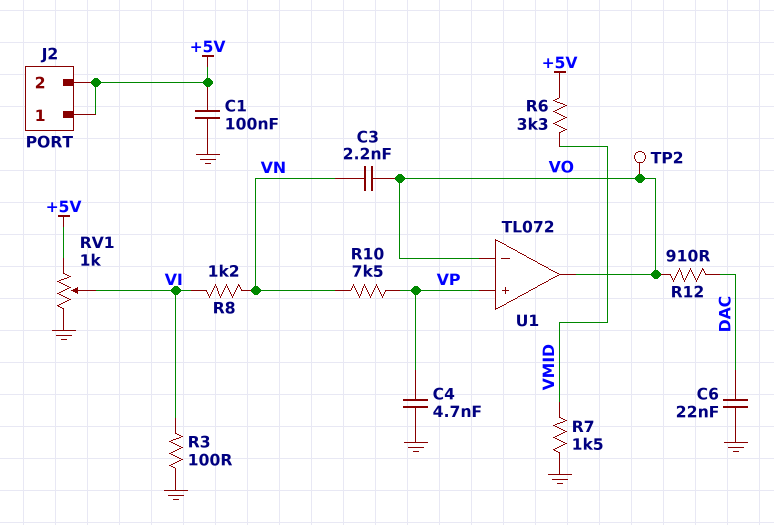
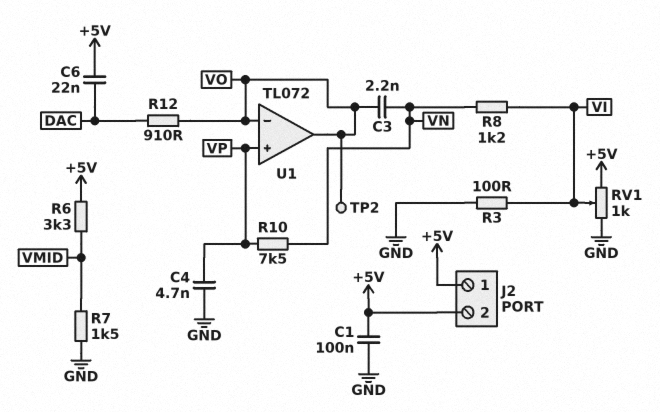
C6: 22nF (DAC, GND) -> 22nF (+5V, DAC)

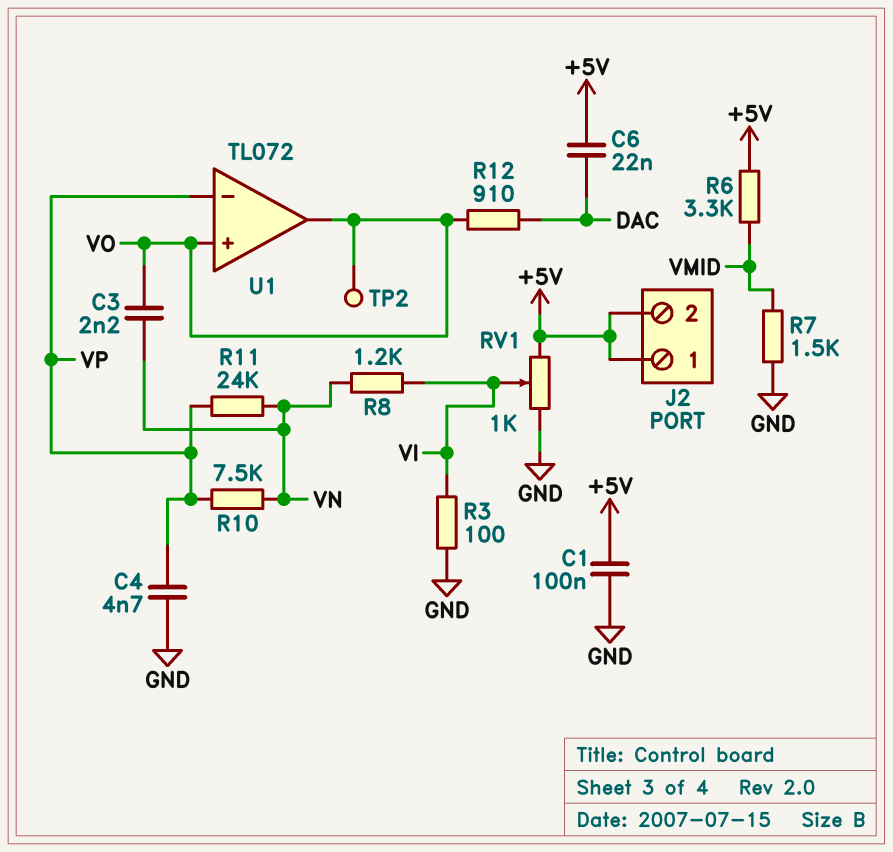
R11: none -> 24k (VN, VP)
U1 pin in+: VP -> VO
U1 pin in-: VO -> VP

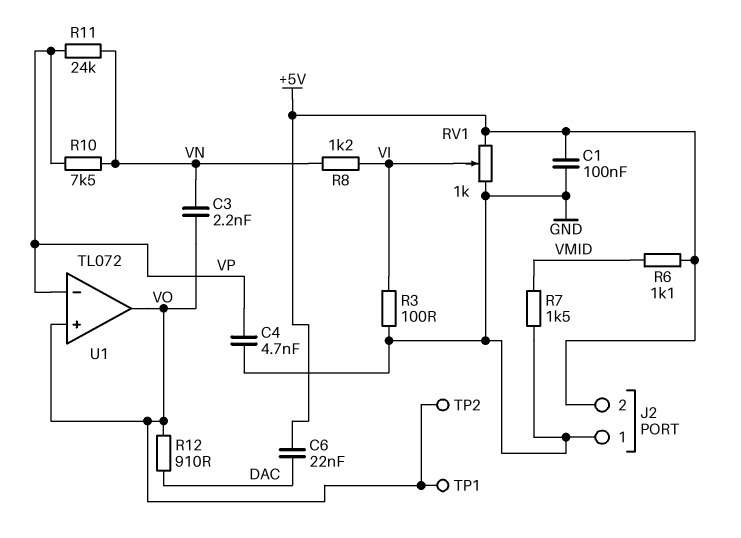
J2 pin 1: +5V -> GND
R6: 3.3k (+5V, VMID) -> 1.1k (+5V, VMID)
TP1: none -> test point (VO)

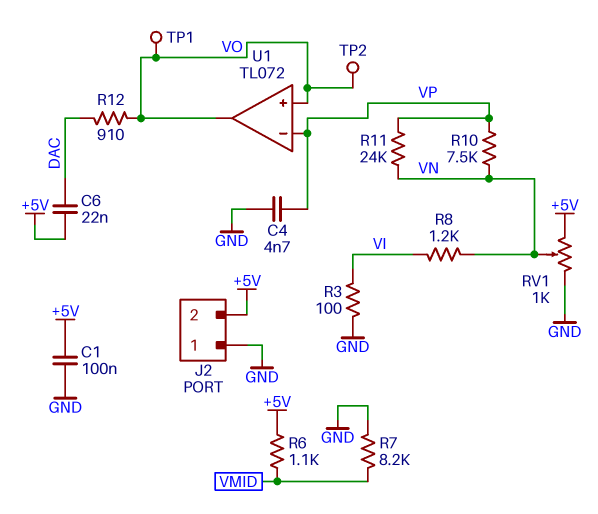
C3: 2.2nF (VN, VO) -> none
R7: 1.5k (GND, VMID) -> 8.2k (GND, VMID)
RV1: 1k (+5V, GND, wiper VI) -> 1k (+5V, GND, wiper VN)

